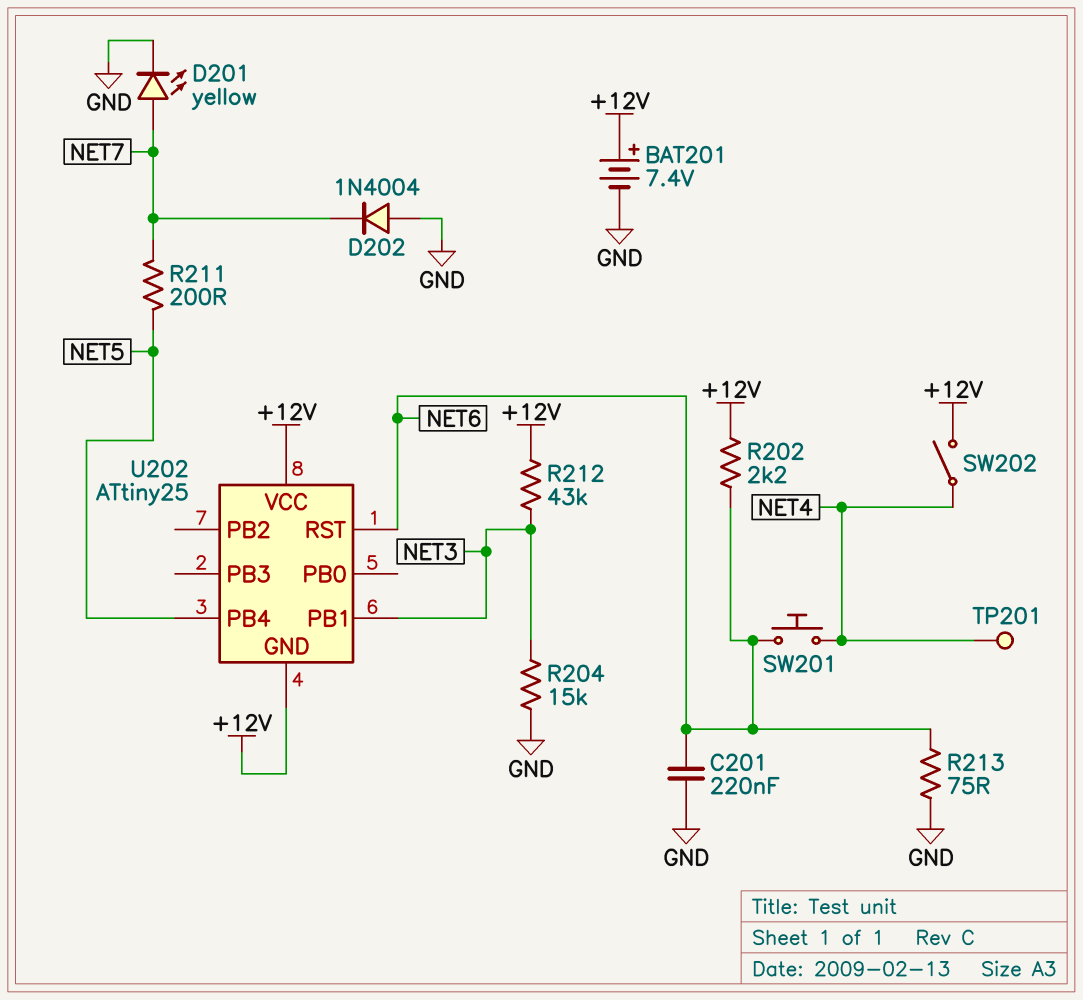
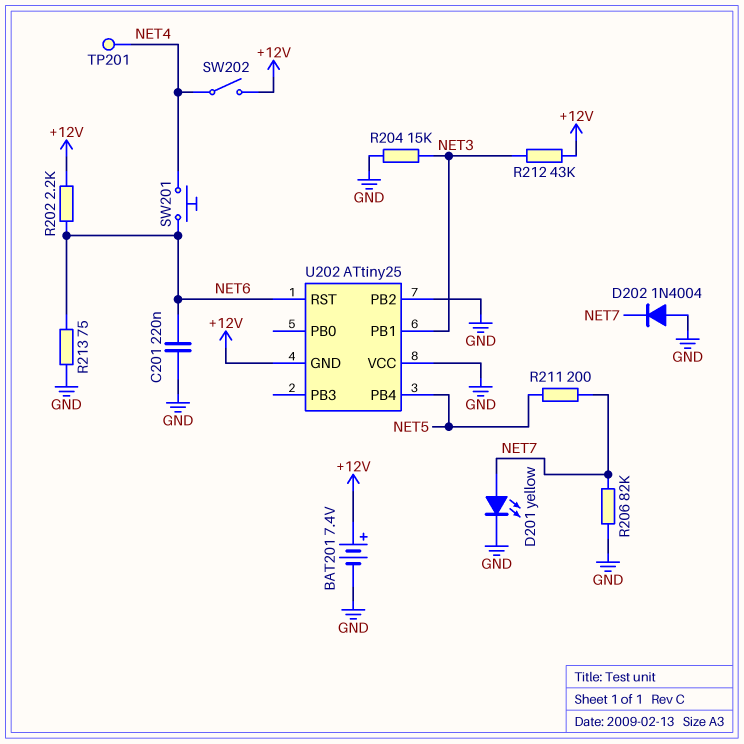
R206: none -> 82k (GND, NET7)
U202 pin PB2: none -> GND
U202 pin VCC: +12V -> GND

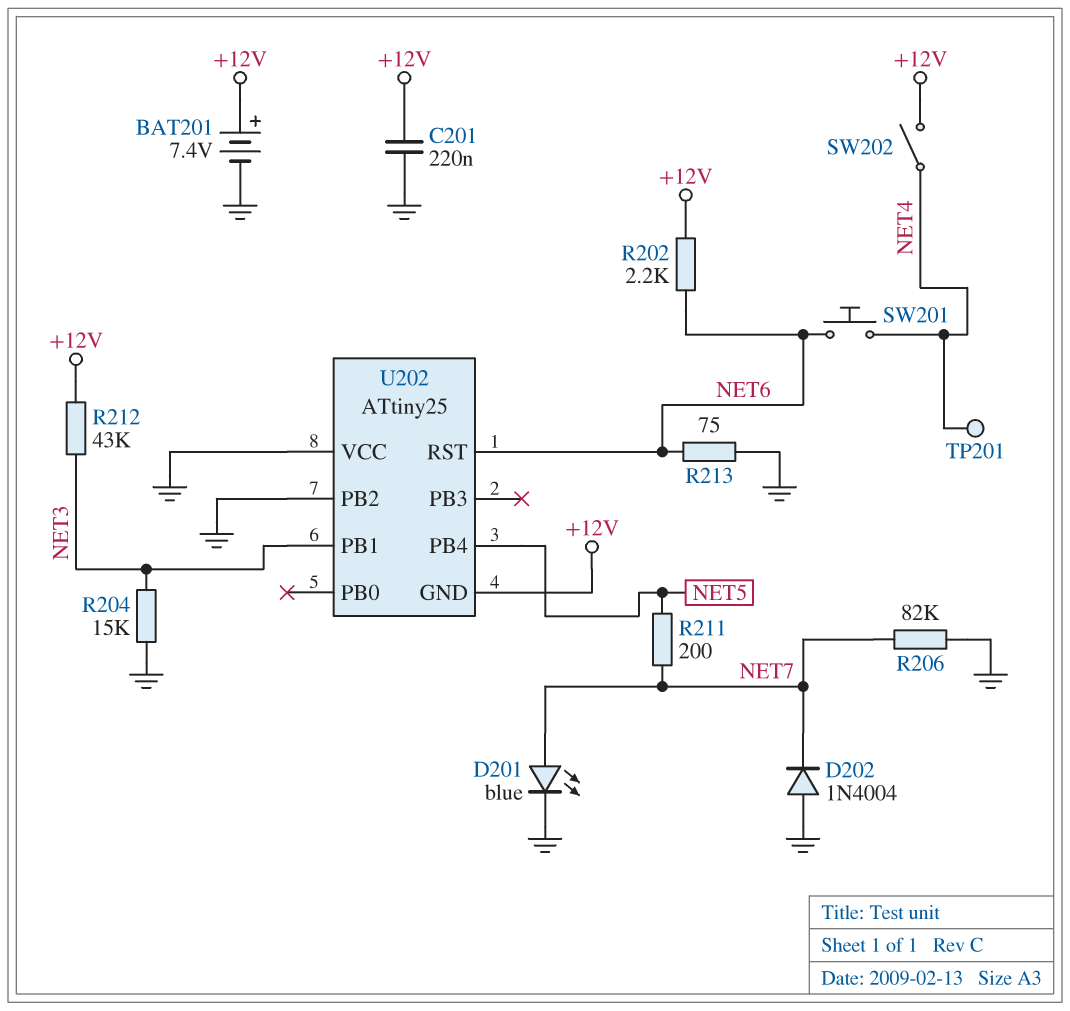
C201: 220nF (GND, NET6) -> 220nF (+12V, GND)
D201: LED yellow (A NET7, K GND) -> LED blue (A NET7, K GND)

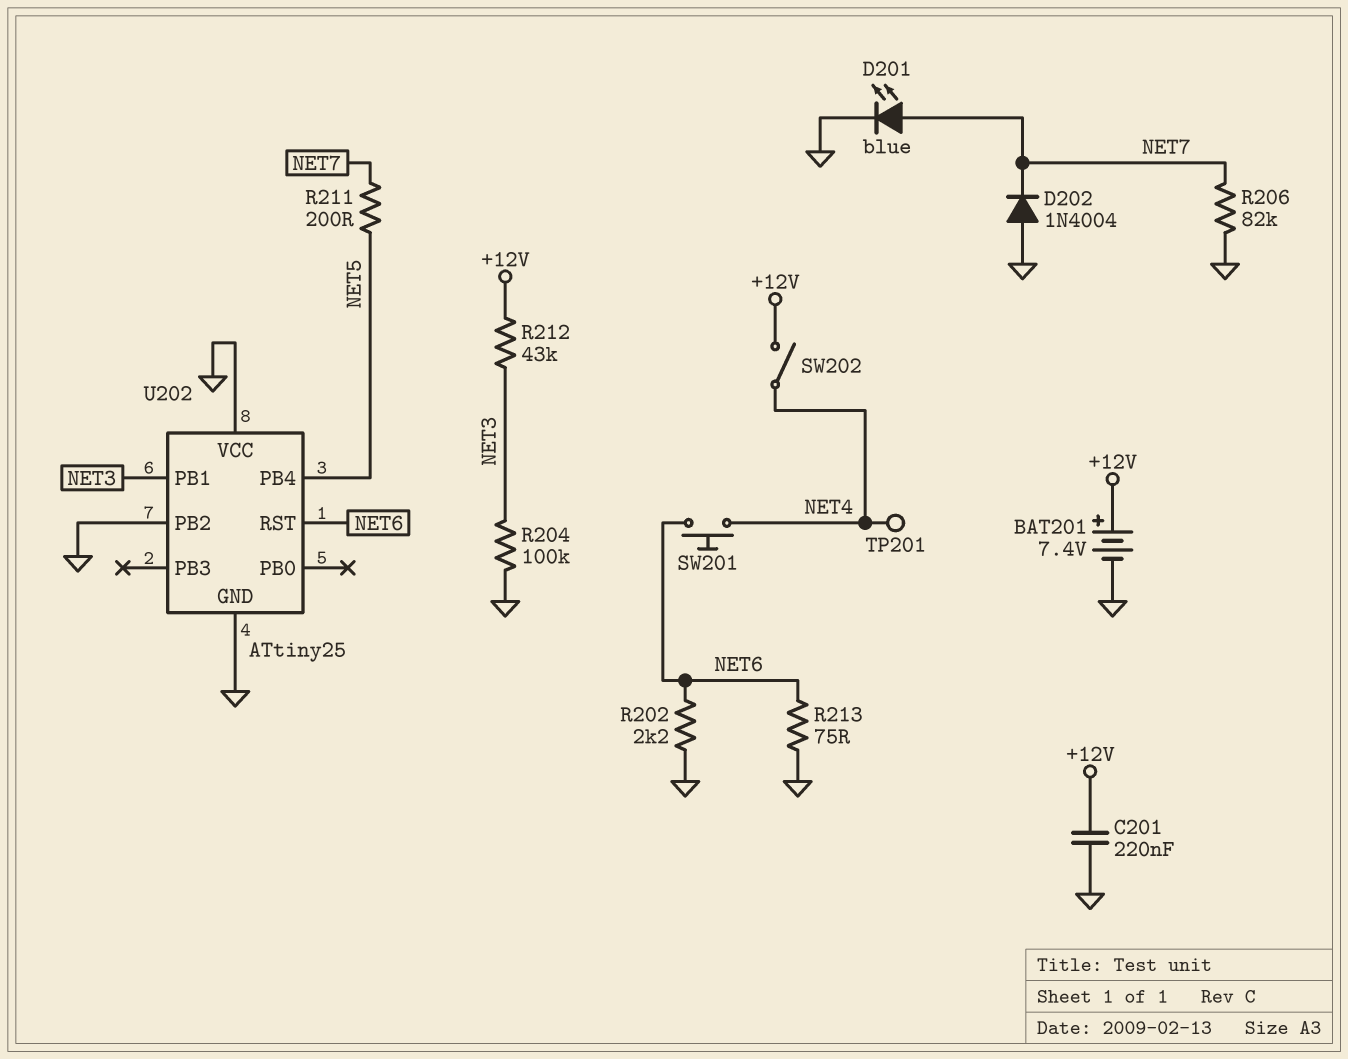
R202: 2.2k (+12V, NET6) -> 2.2k (GND, NET6)
R204: 15k (GND, NET3) -> 100k (GND, NET3)
U202 pin GND: +12V -> GND

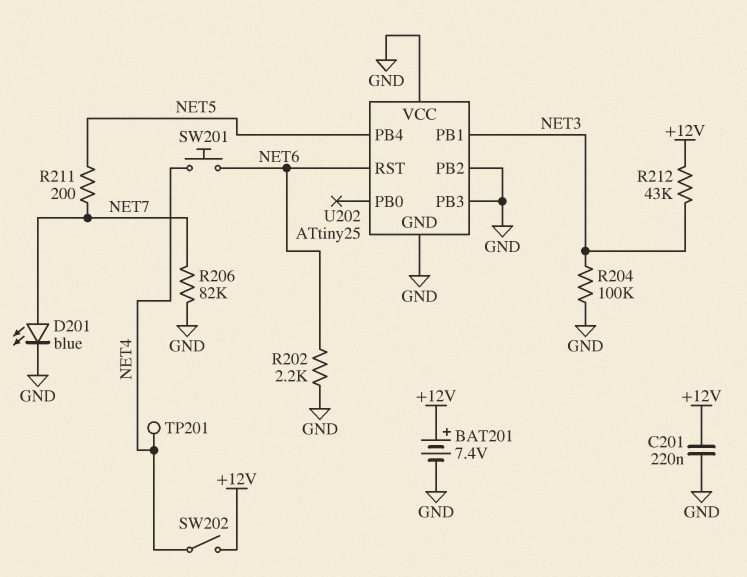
D202: diode 1N4004 (A GND, K NET7) -> none
R213: 75 (GND, NET6) -> none
U202 pin PB3: none -> GND

